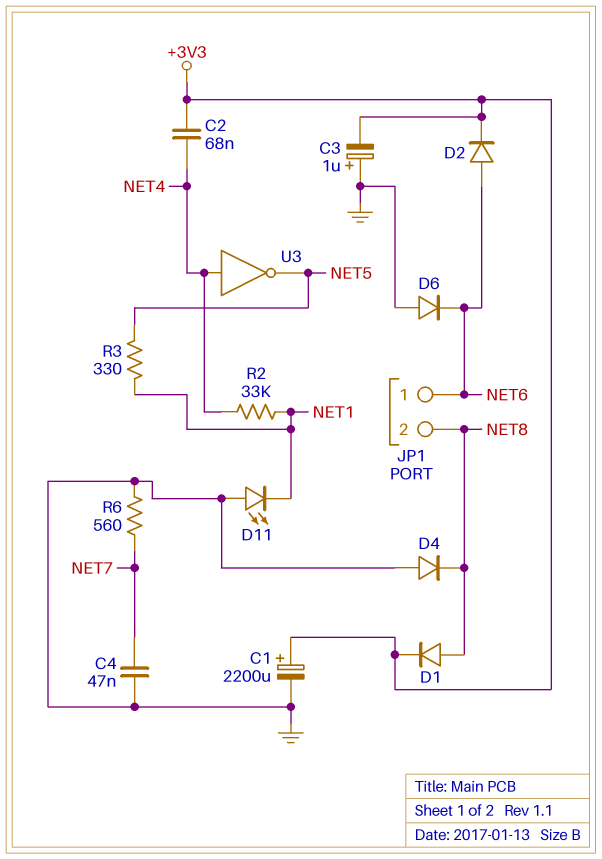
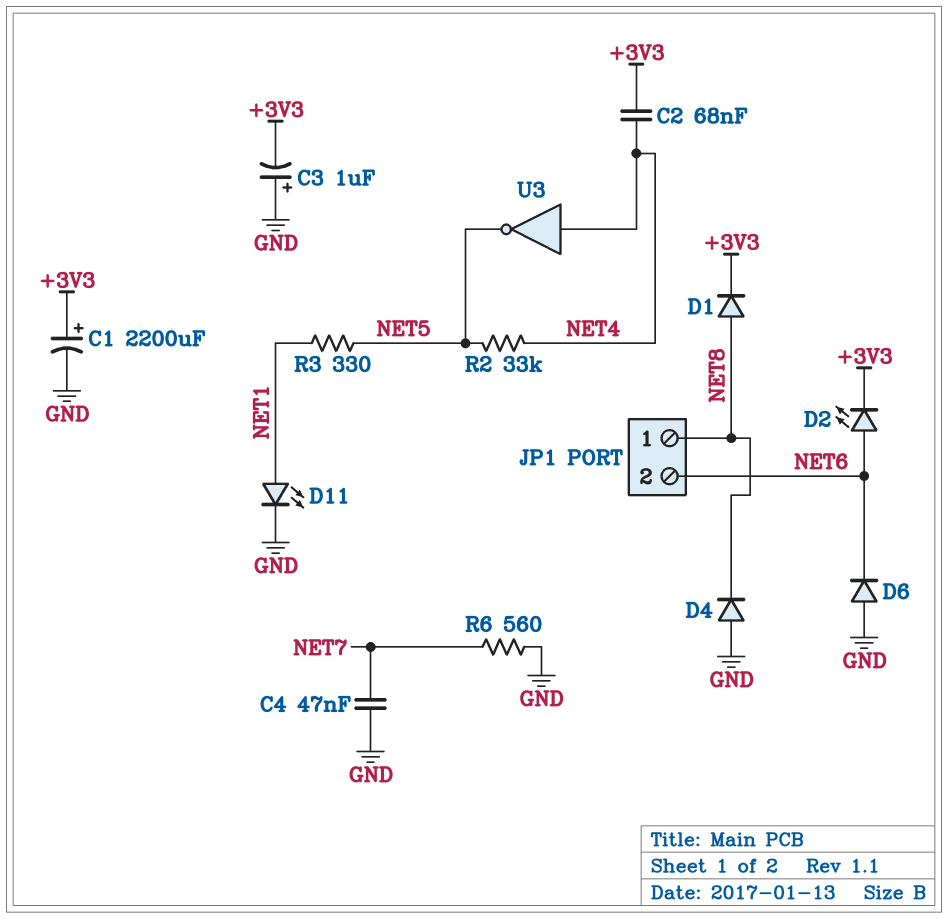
D2: diode (A NET6, K +3V3) -> LED (A NET6, K +3V3)
D11: LED (A GND, K NET1) -> LED (A NET1, K GND)
JP1 pin 1: NET6 -> NET8
JP1 pin 2: NET8 -> NET6
R2: 33k (NET1, NET4) -> 33k (NET4, NET5)

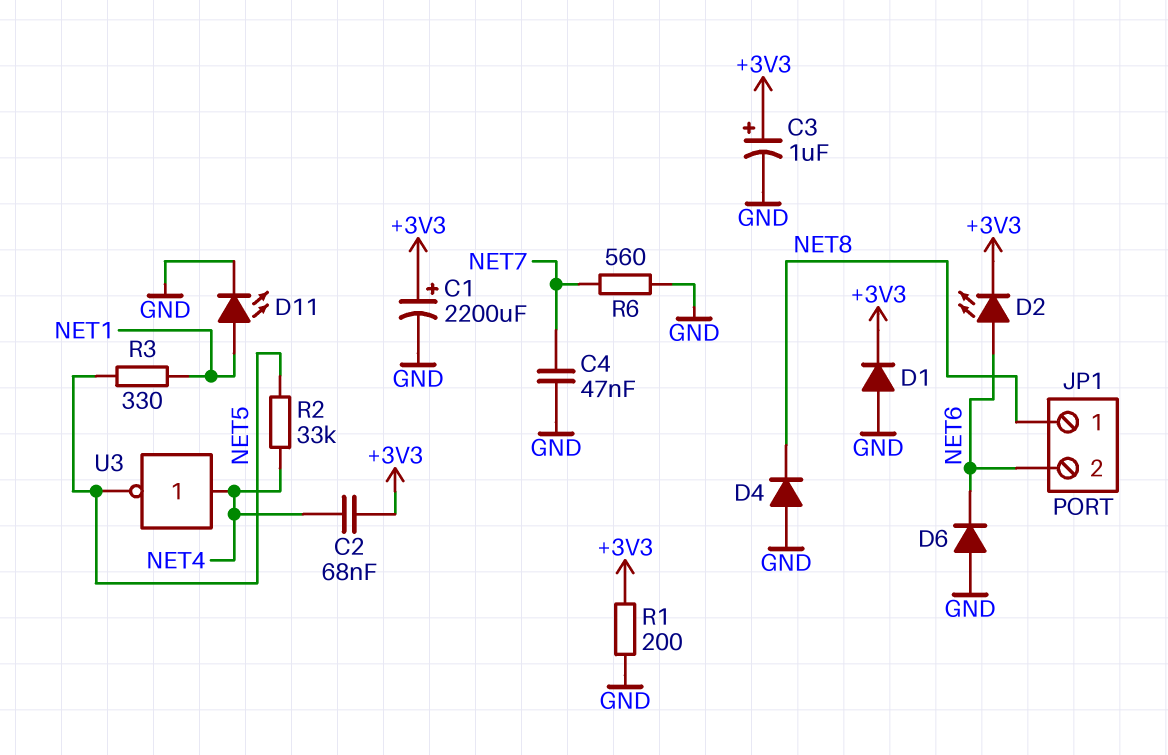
C3: 1uF (plus GND, minus +3V3) -> 1uF (plus +3V3, minus GND)
D1: diode (A NET8, K +3V3) -> diode (A GND, K +3V3)
R1: none -> 200 (+3V3, GND)

